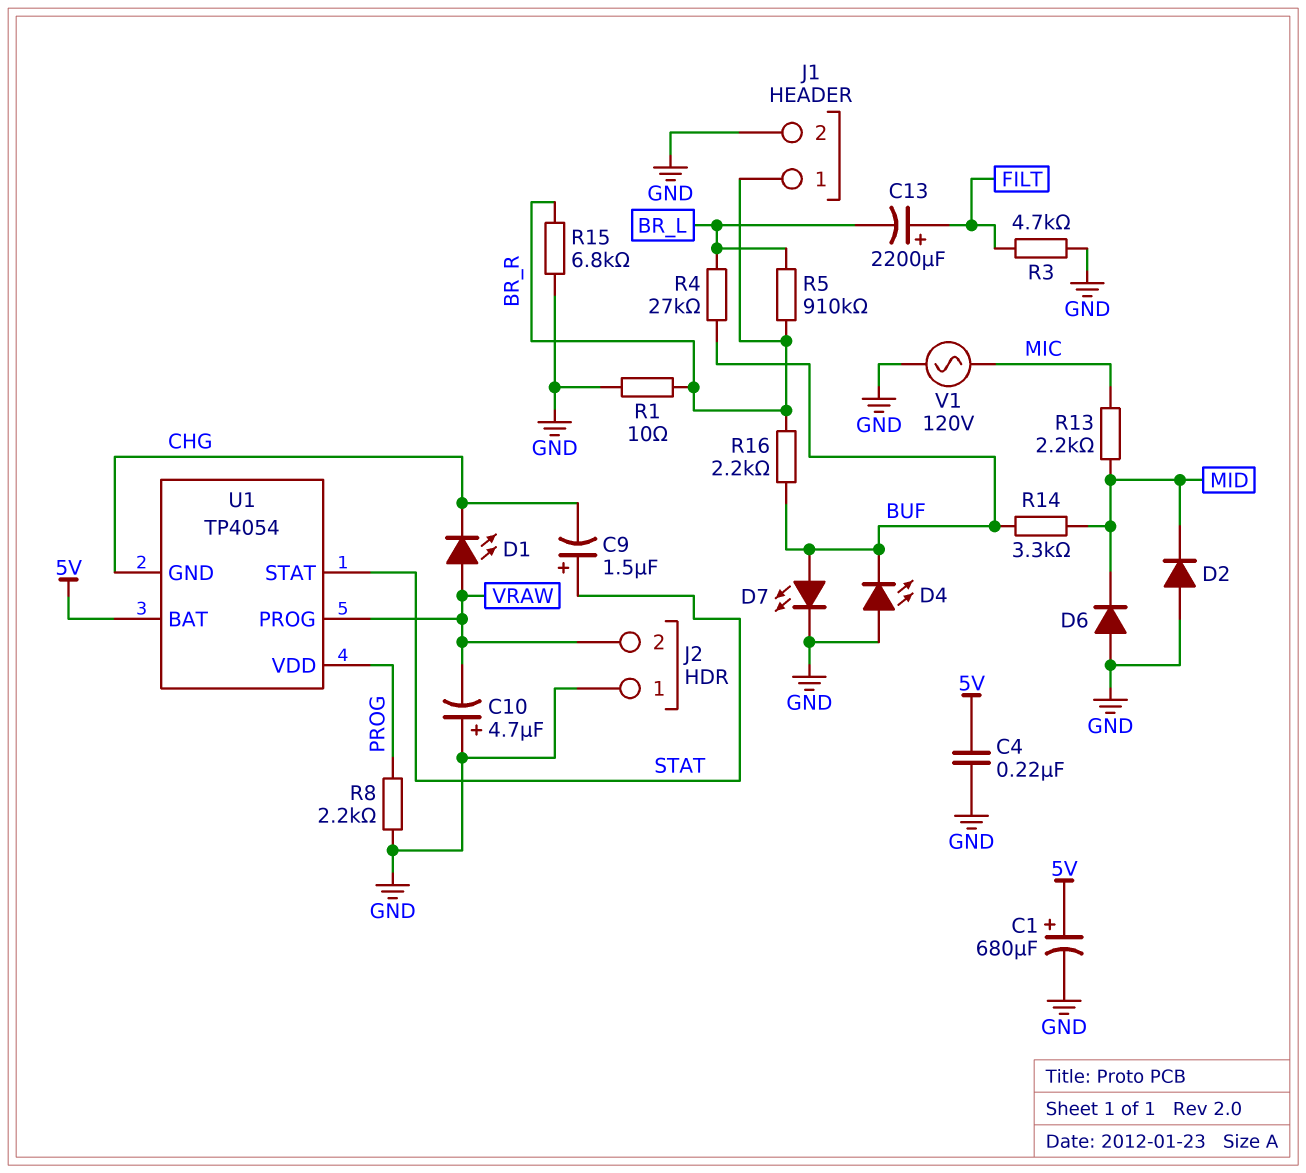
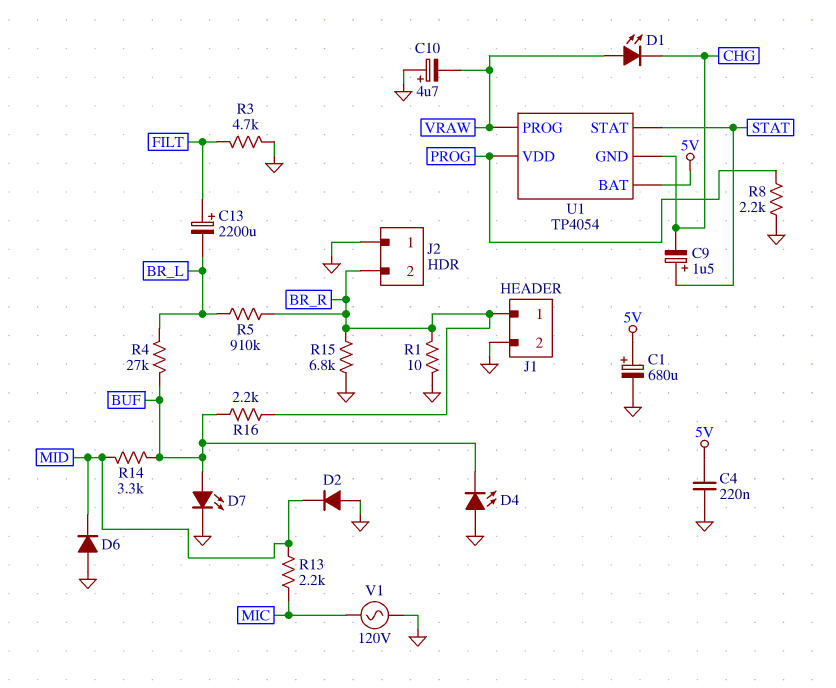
J2 pin 2: VRAW -> BR_R

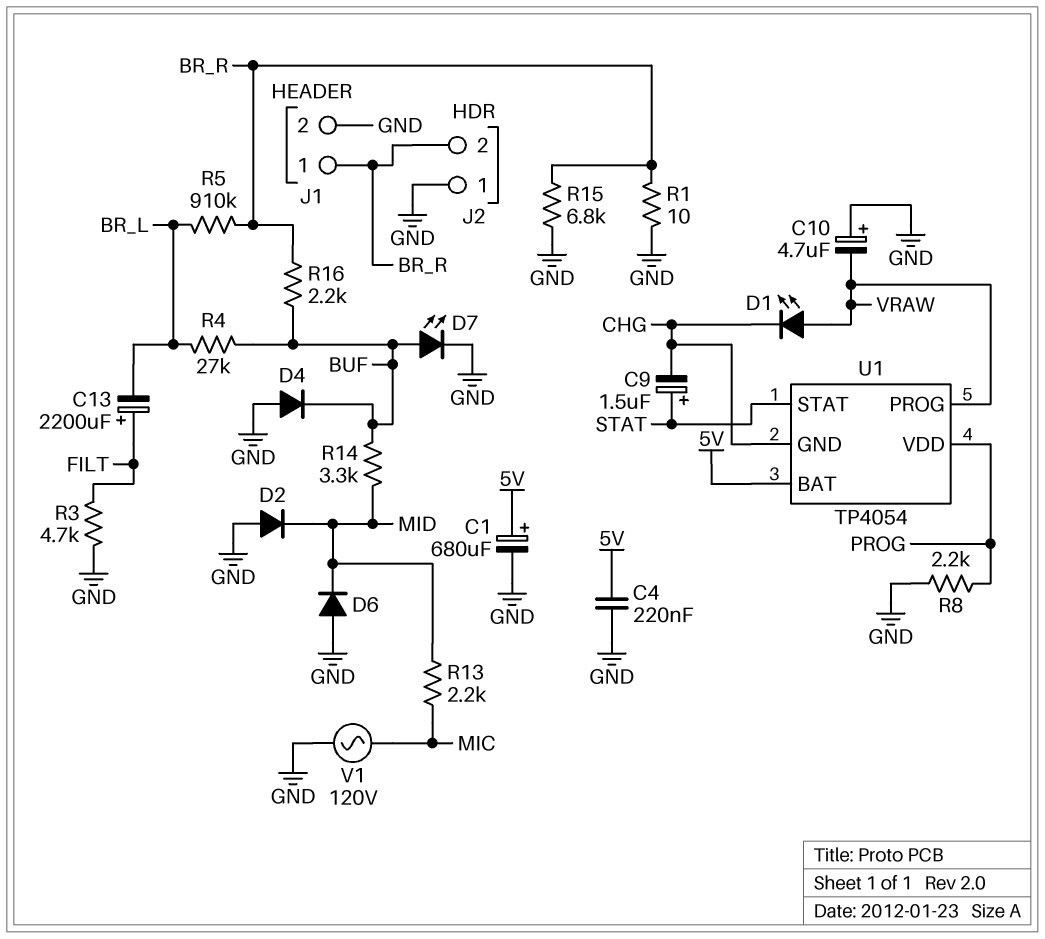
D4: LED (A GND, K BUF) -> diode (A GND, K BUF)

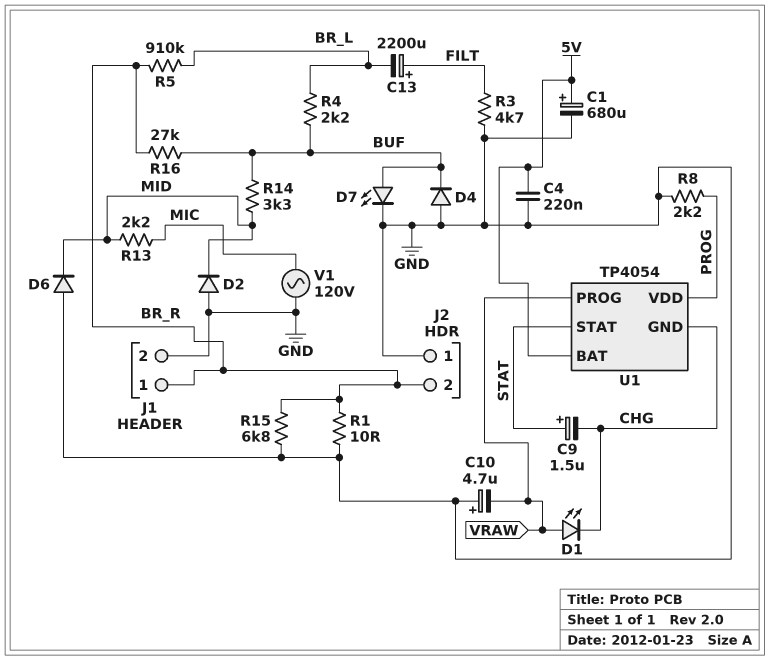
R4: 27k (BR_L, BUF) -> 2.2k (BR_L, BUF)
R16: 2.2k (BR_R, BUF) -> 27k (BR_R, BUF)

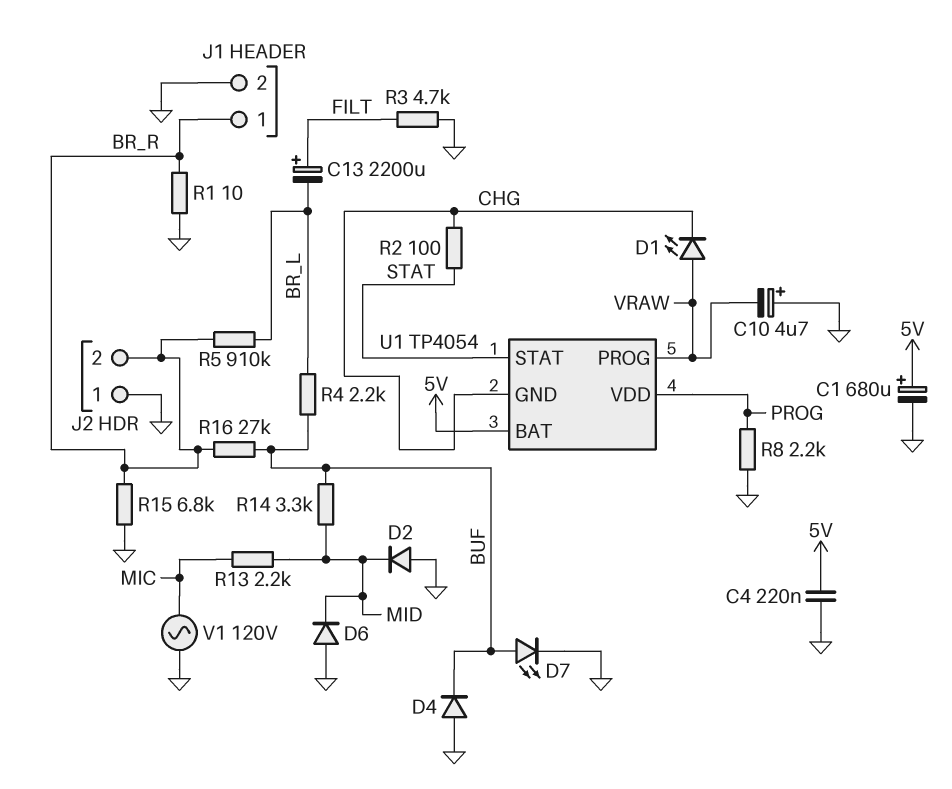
C9: 1.5uF (plus STAT, minus CHG) -> none
R2: none -> 100 (CHG, STAT)

